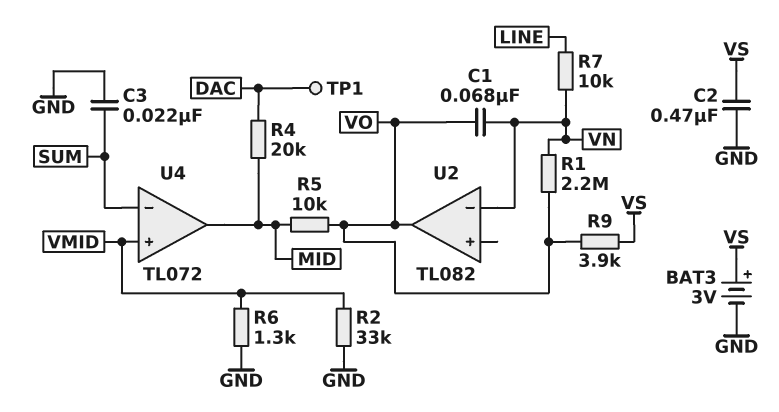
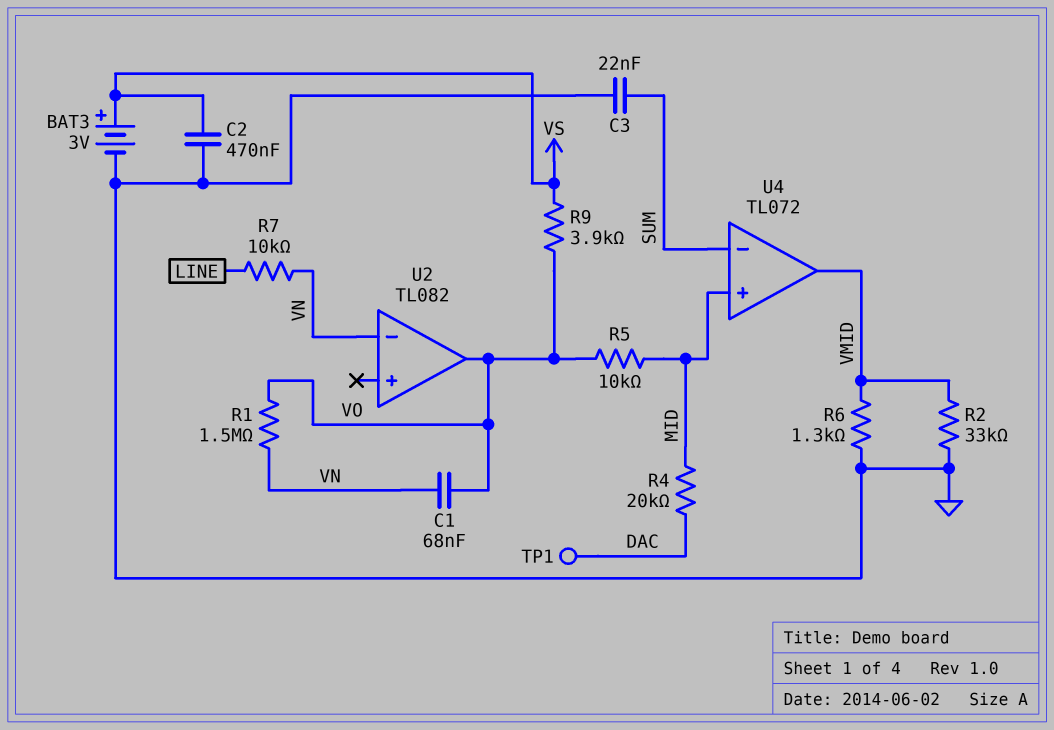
R1: 2.2M (VN, VO) -> 1.5M (VN, VO)
U4 pin in+: VMID -> MID
U4 pin out: MID -> VMID

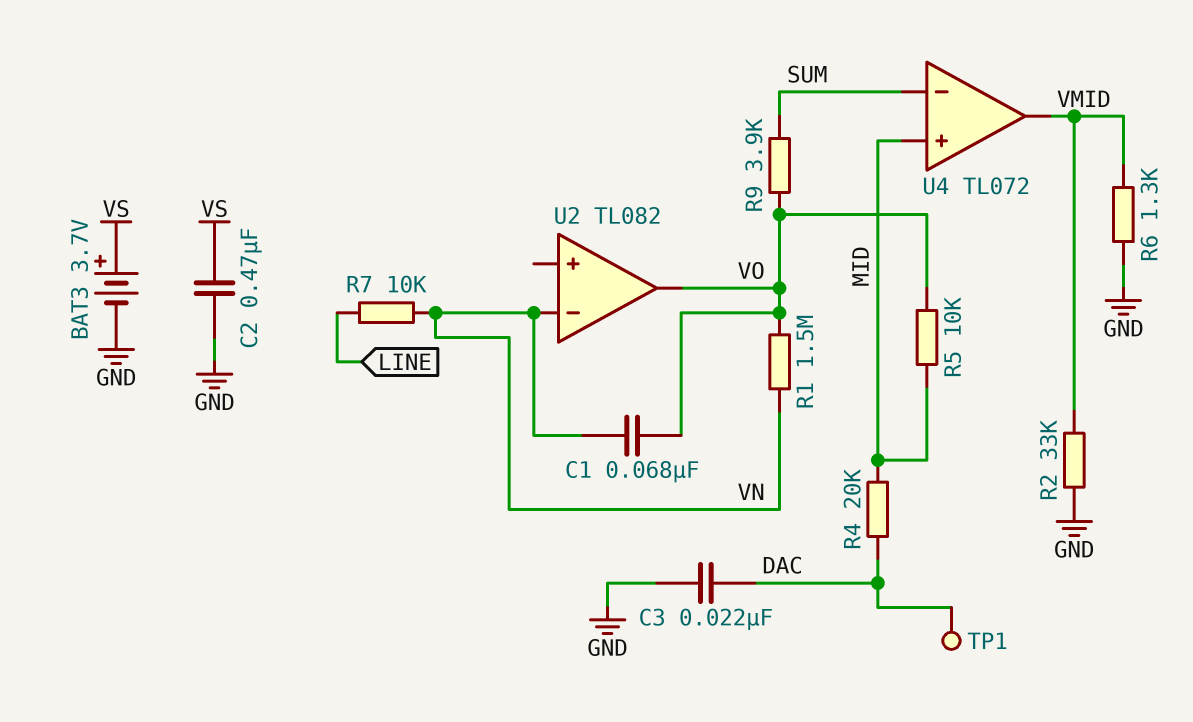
BAT3: 3V (plus VS, minus GND) -> 3.7V (plus VS, minus GND)
C3: 22nF (GND, SUM) -> 22nF (DAC, GND)
R9: 3.9k (VO, VS) -> 3.9k (SUM, VO)

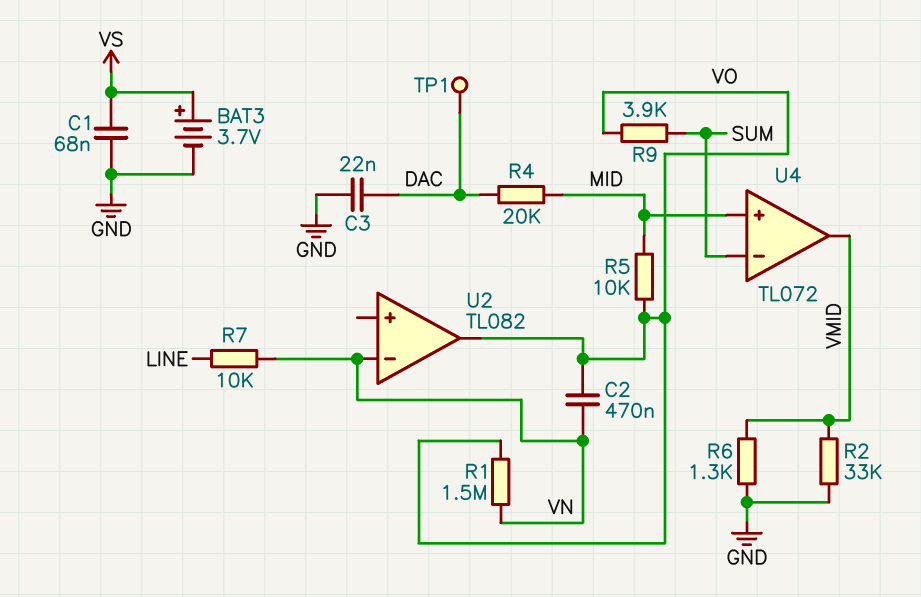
C1: 68nF (VN, VO) -> 68nF (GND, VS)
C2: 470nF (GND, VS) -> 470nF (VN, VO)

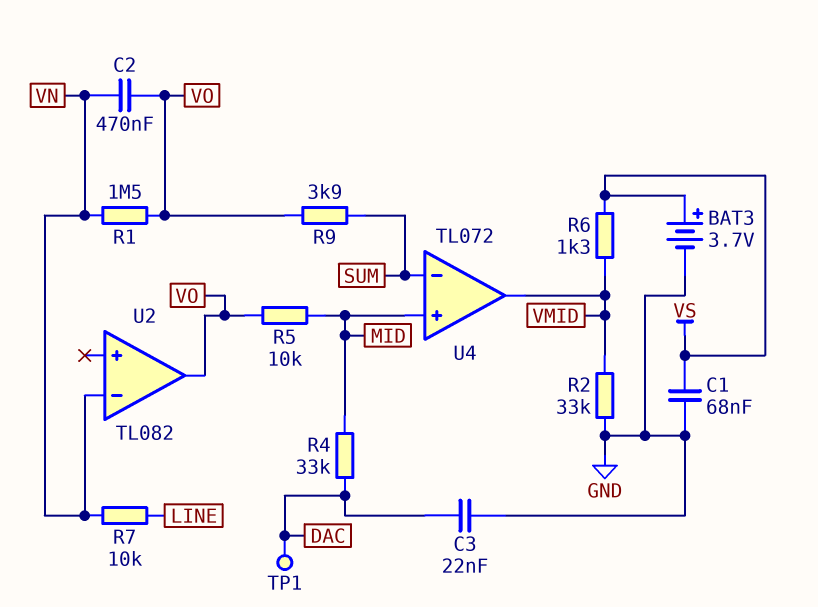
R4: 20k (DAC, MID) -> 33k (DAC, MID)
R6: 1.3k (GND, VMID) -> 1.3k (VMID, VS)

